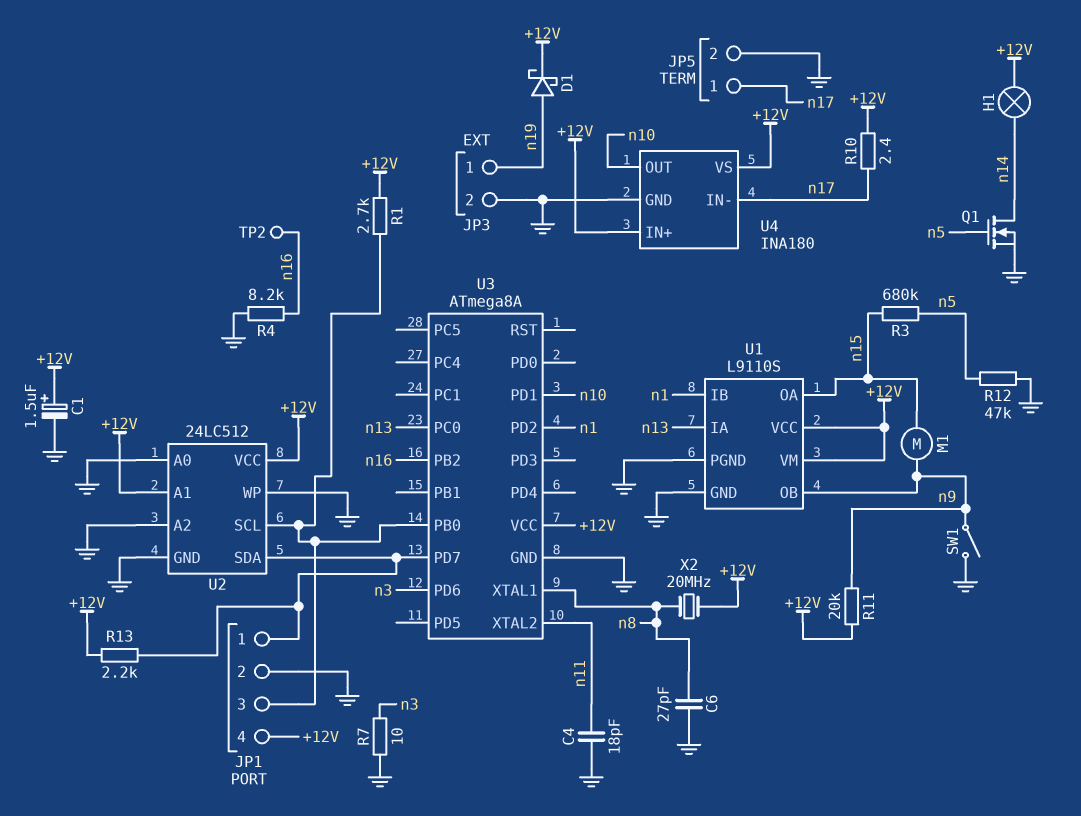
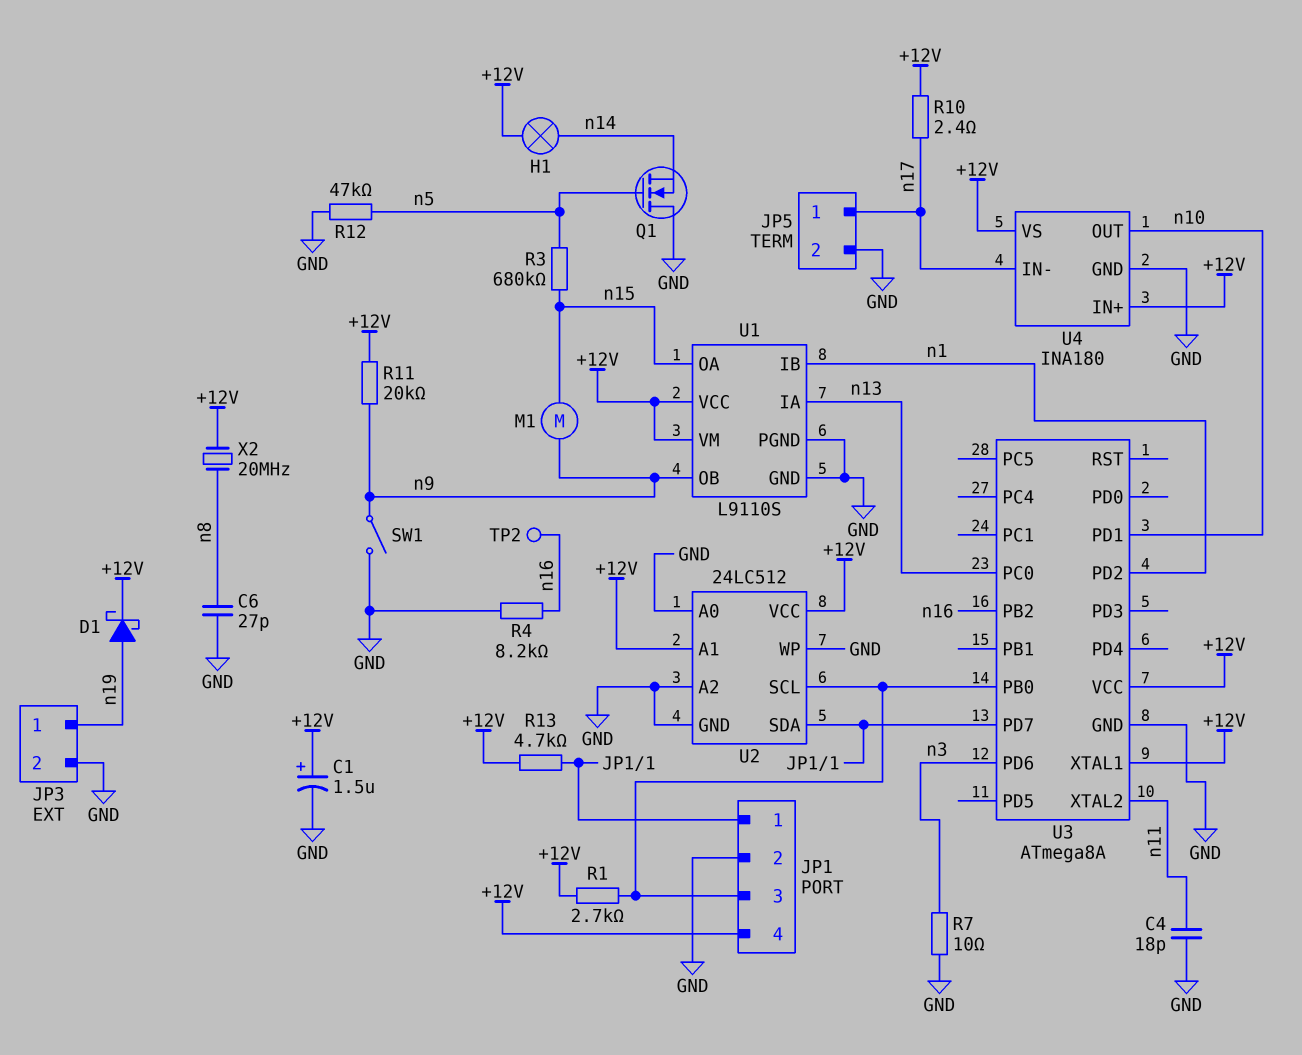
Q1: NMOS (G n5, D n14, S GND) -> NMOS (G n5, D GND, S n14)
R13: 2.2k (+12V, JP1/1) -> 4.7k (+12V, JP1/1)
U3 pin XTAL1: n8 -> +12V

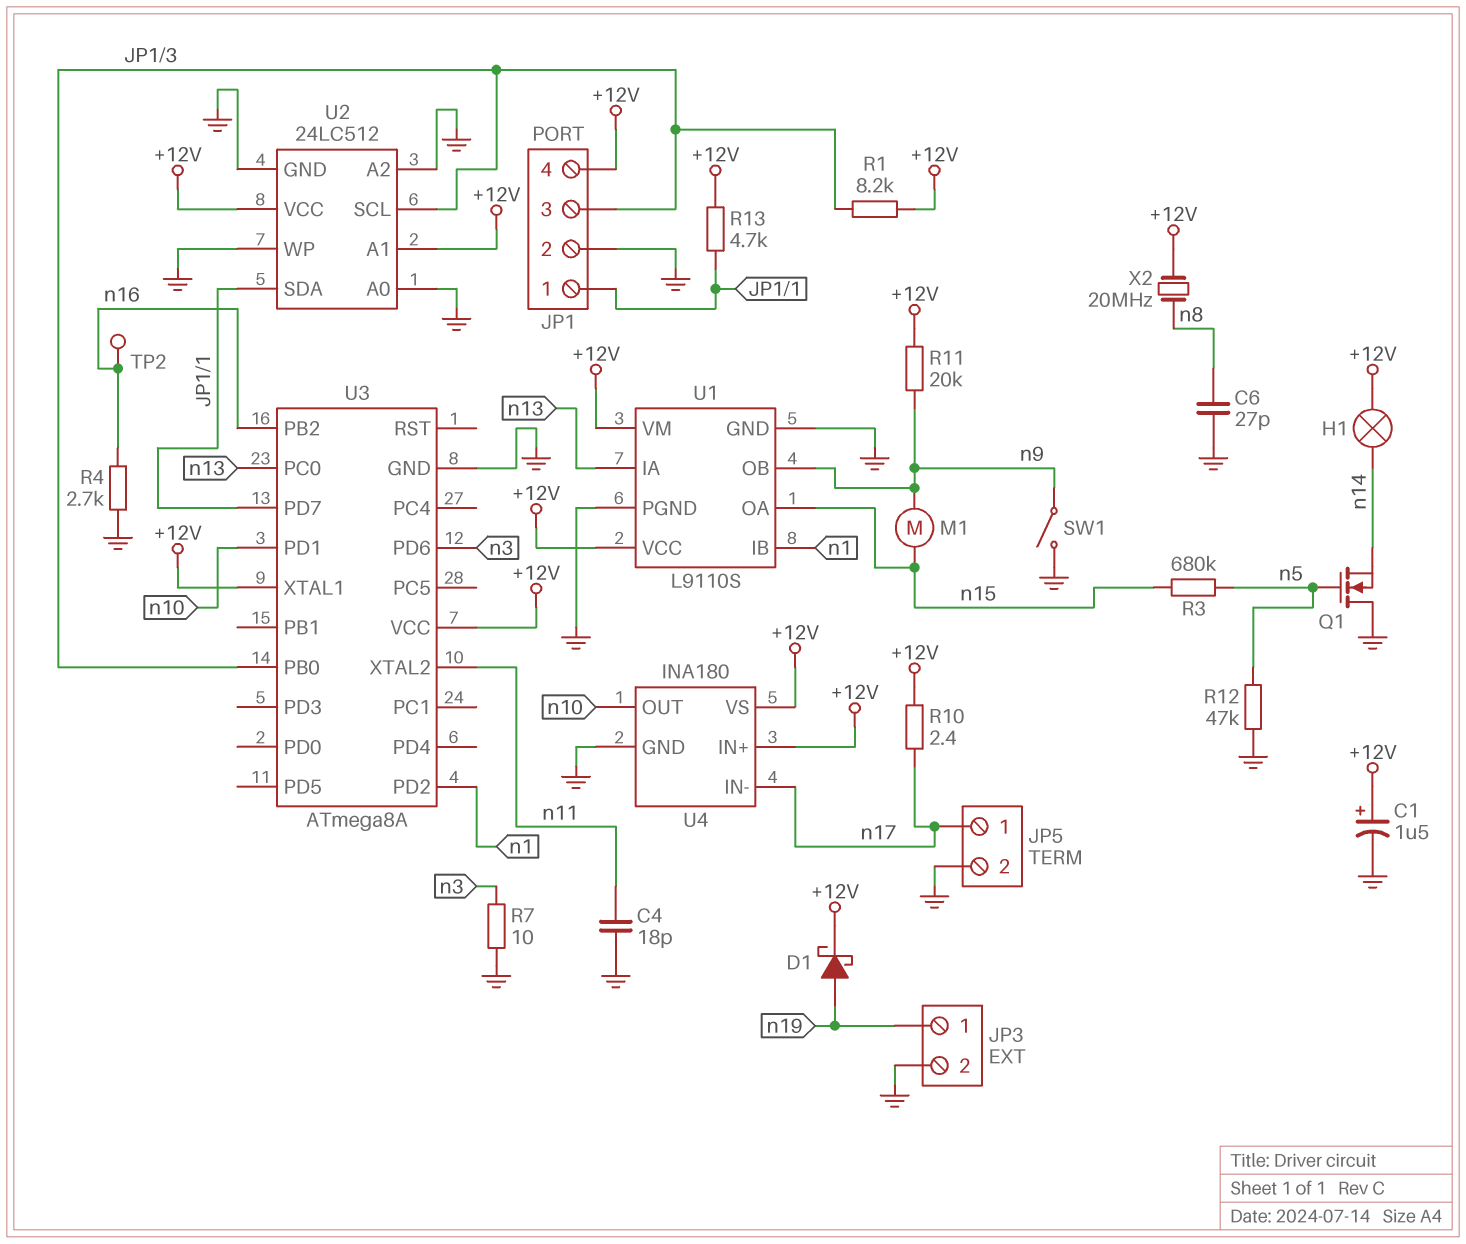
R1: 2.7k (+12V, JP1/3) -> 8.2k (+12V, JP1/3)
R4: 8.2k (GND, n16) -> 2.7k (GND, n16)

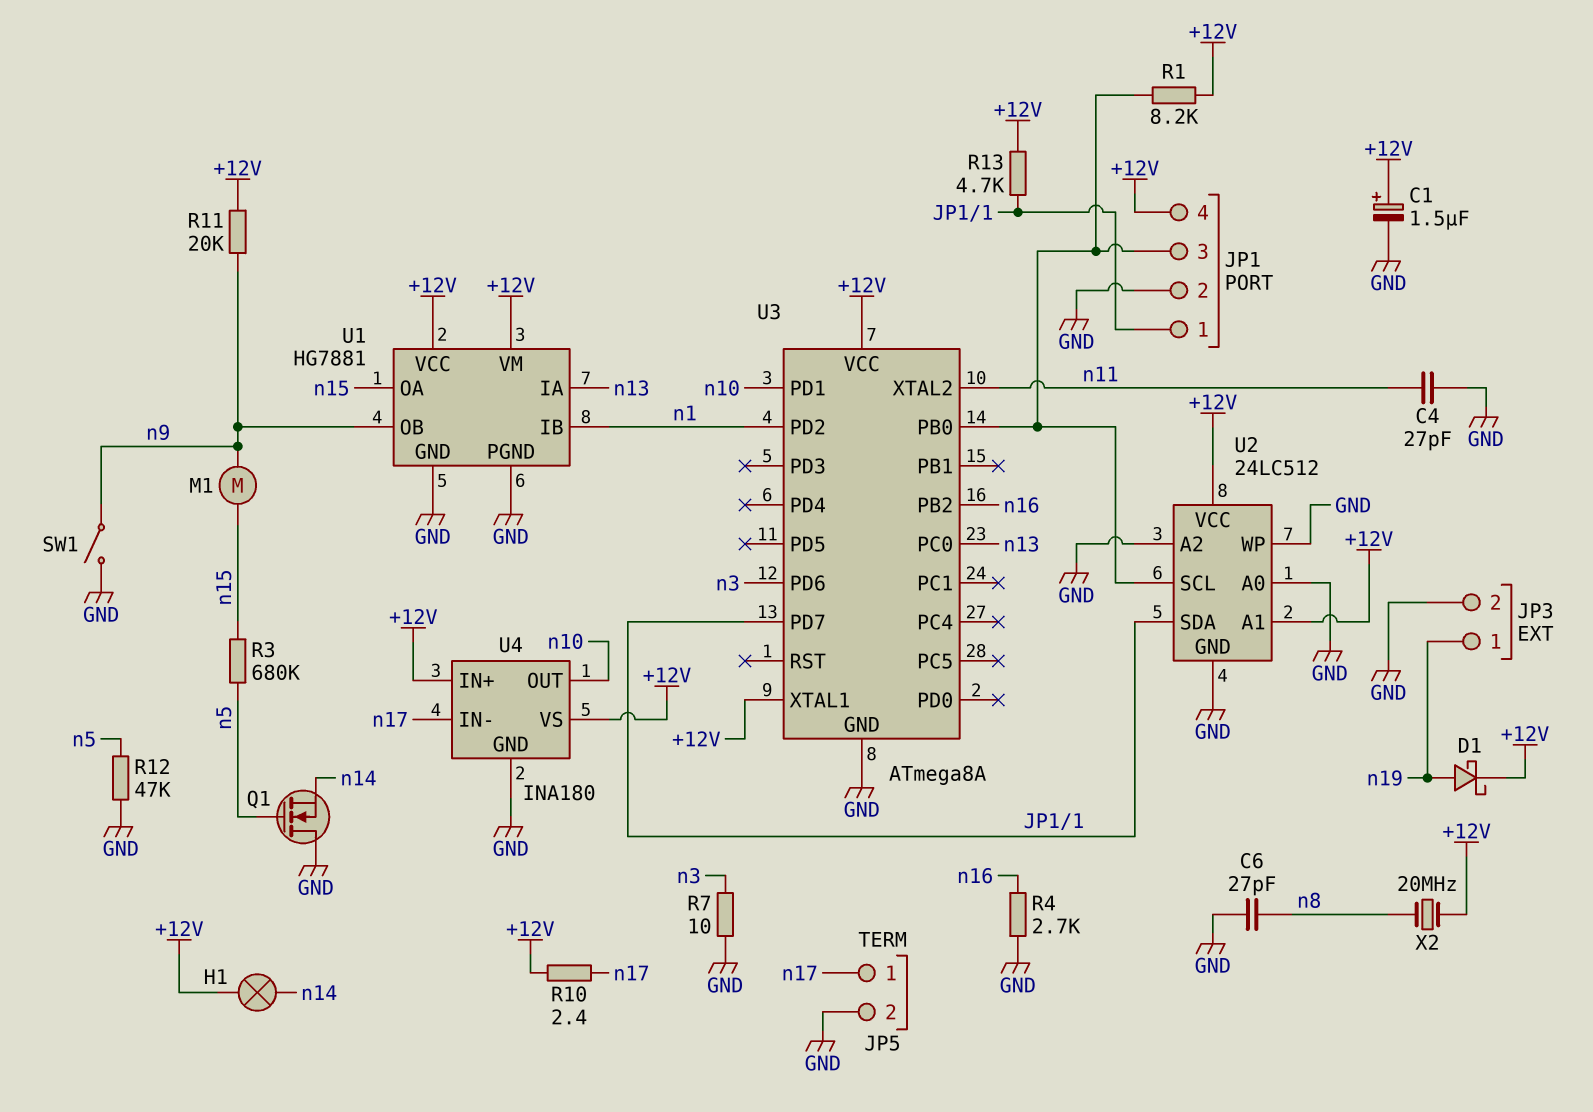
C4: 18pF (GND, n11) -> 27pF (GND, n11)
TP2: test point (n16) -> none
U1: L9110S -> HG7881

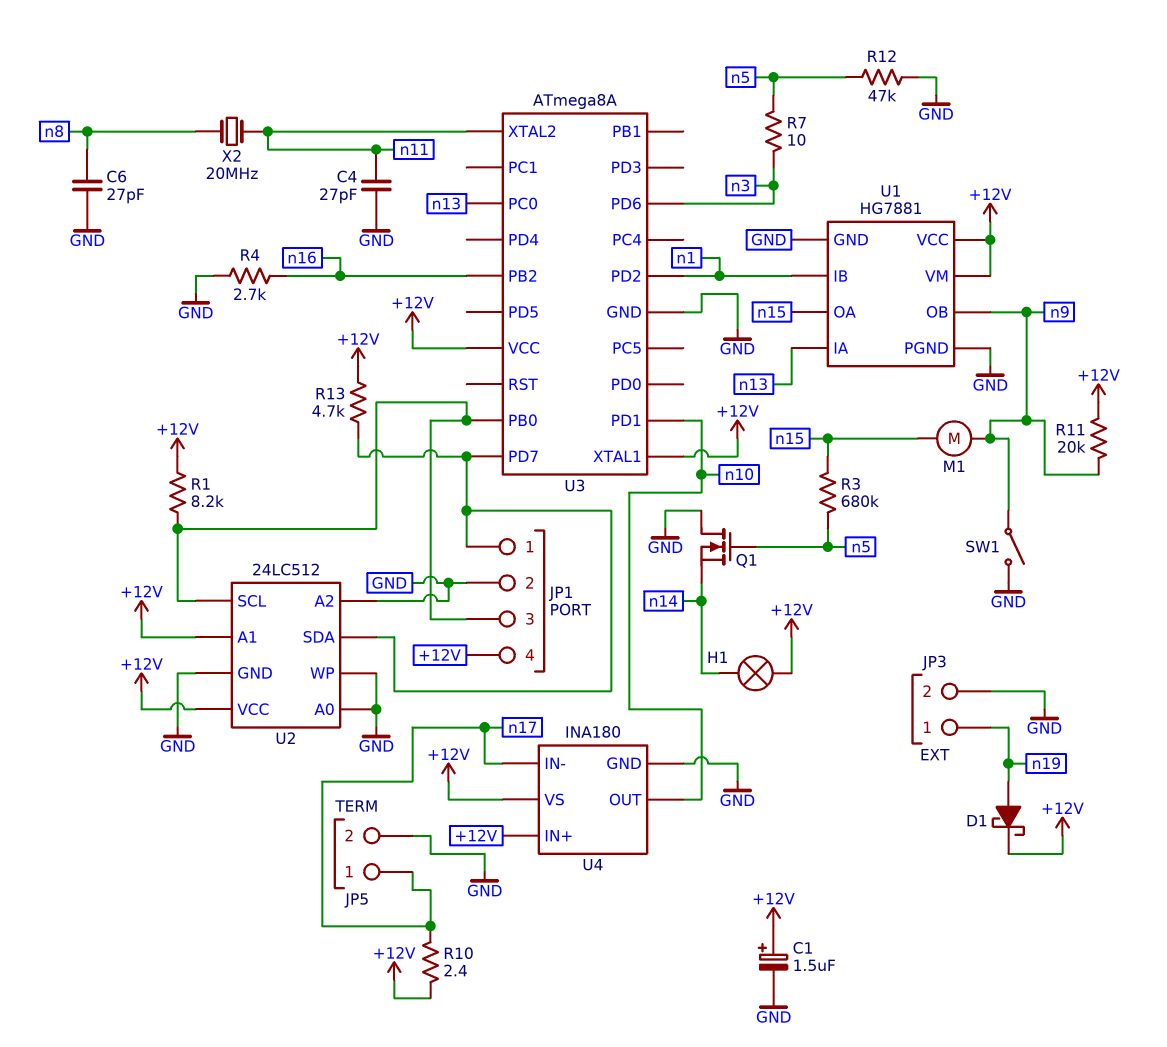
R7: 10 (GND, n3) -> 10 (n3, n5)
X2: 20MHz (+12V, n8) -> 20MHz (n8, n11)

